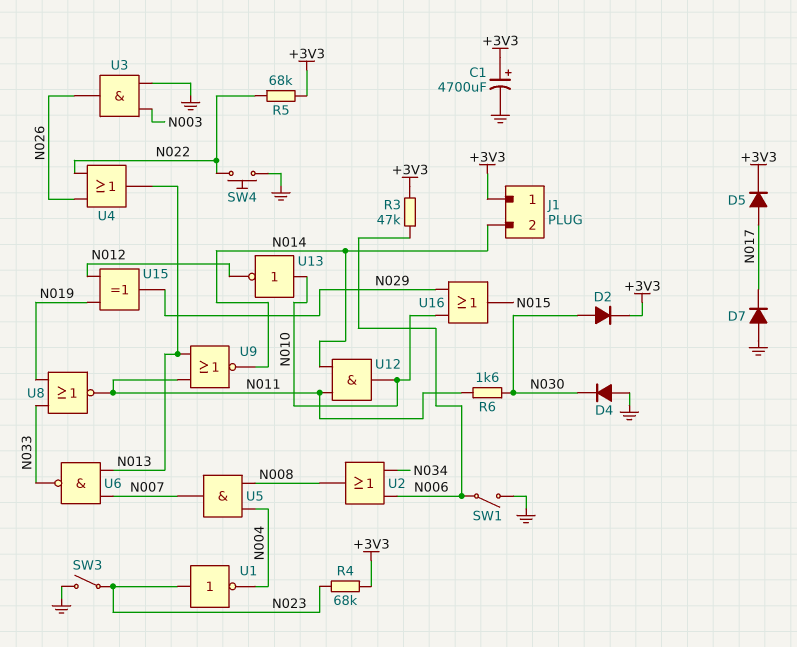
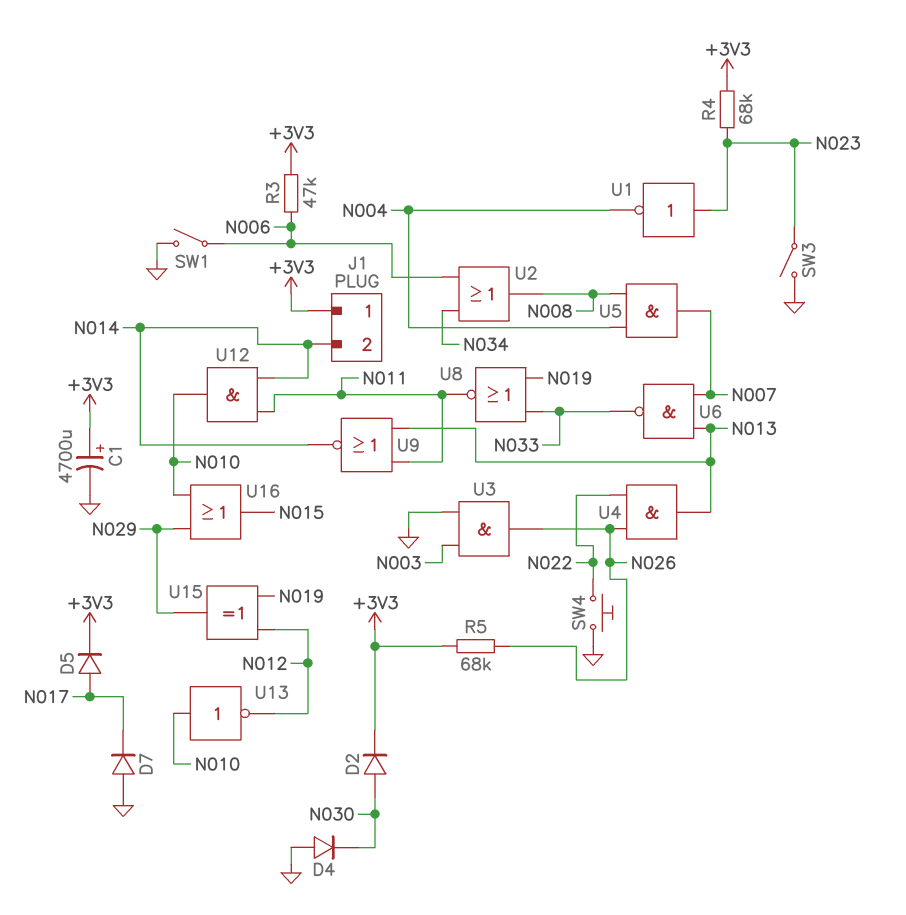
R5: 68k (+3V3, N022) -> 68k (+3V3, N026)
R6: 1.6k (N011, N030) -> none
U4: OR (in N022, in N026, out N013) -> AND (in N022, in N026, out N013)

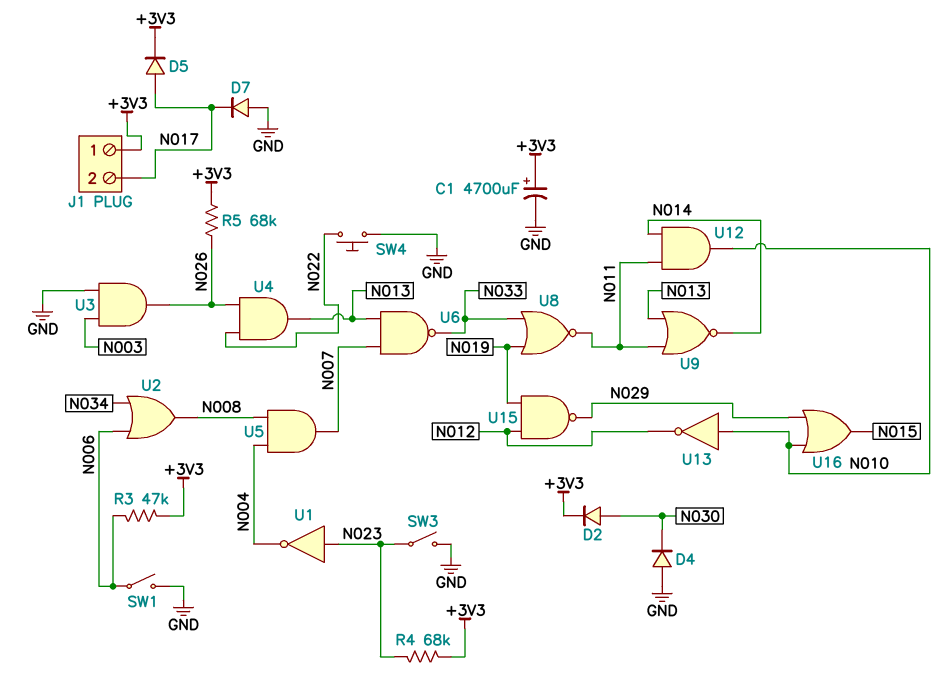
J1 pin 2: N014 -> N017
U15: XOR (in N012, in N019, out N029) -> NAND (in N012, in N019, out N029)

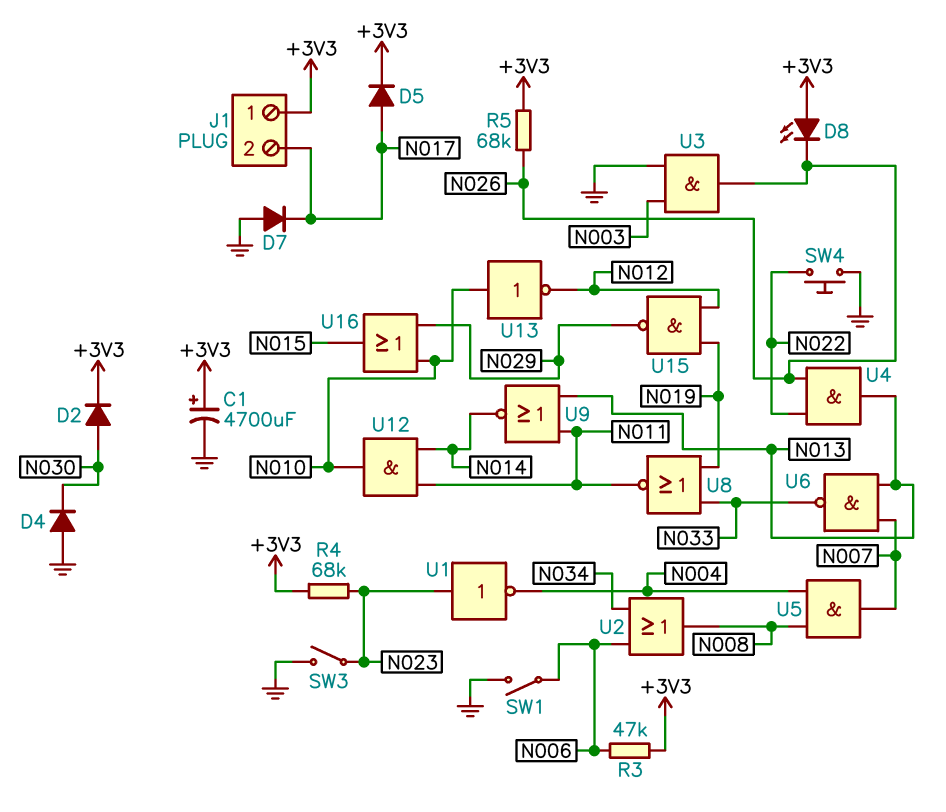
D8: none -> LED (A +3V3, K N026)

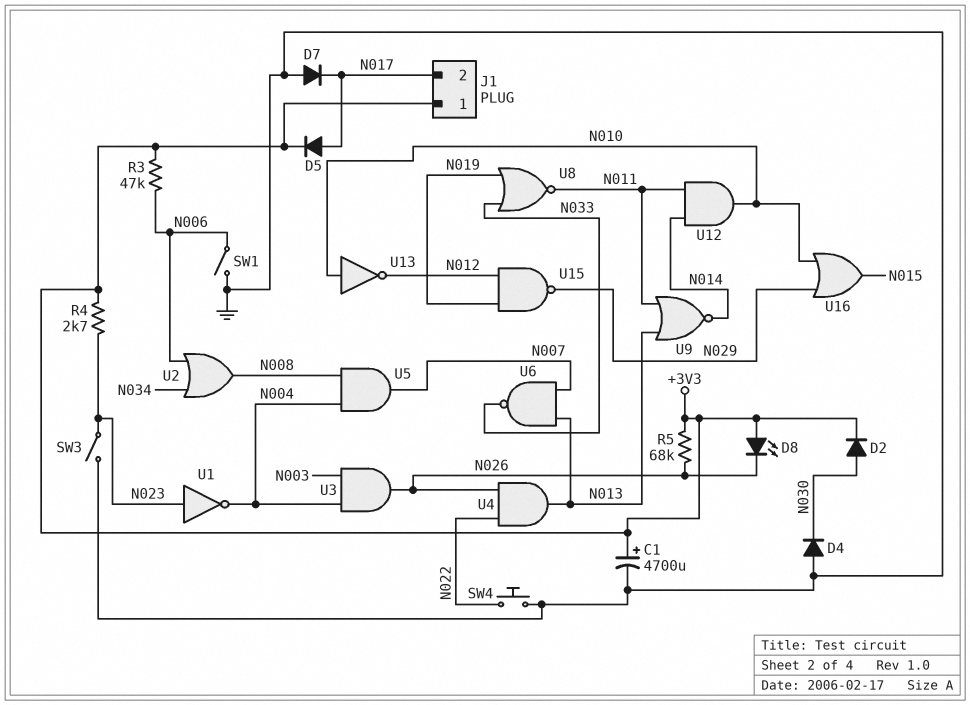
R4: 68k (+3V3, N023) -> 2.7k (+3V3, N023)
U3: AND (in GND, in N003, out N026) -> AND (in N003, in N004, out N026)

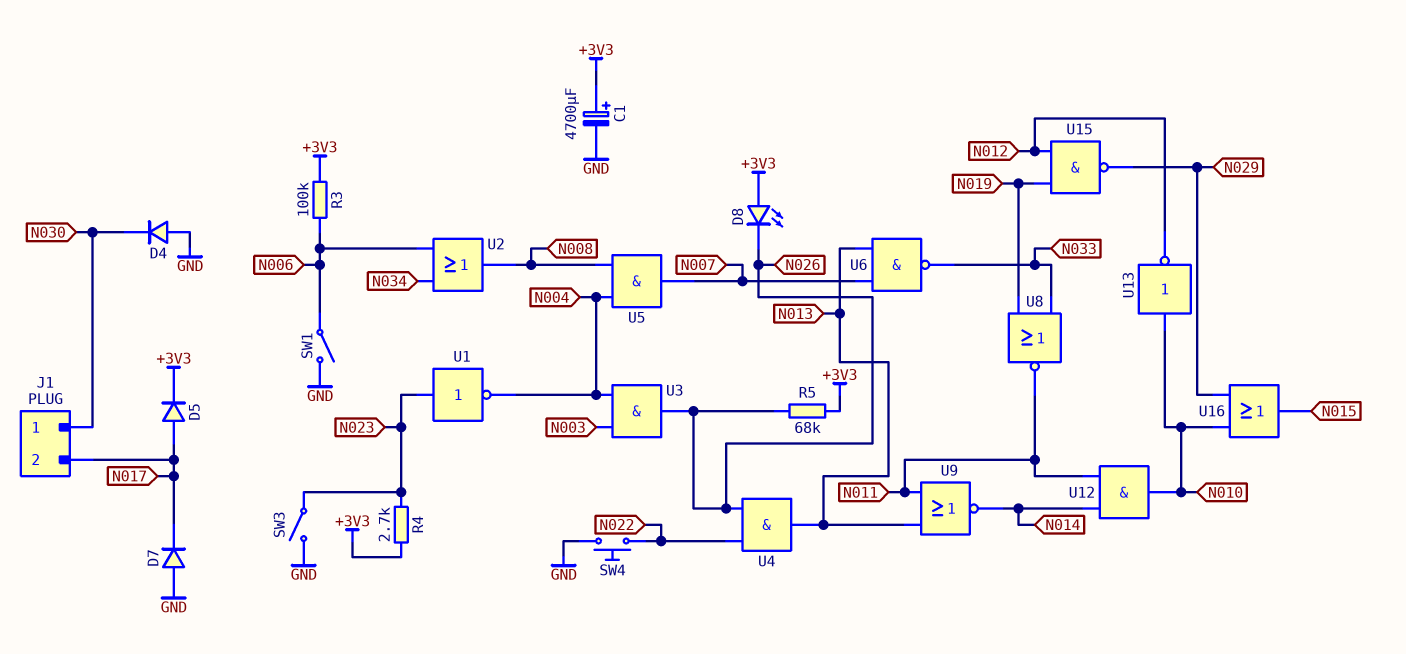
D2: diode (A N030, K +3V3) -> none
J1 pin 1: +3V3 -> N030
R3: 47k (+3V3, N006) -> 100k (+3V3, N006)

